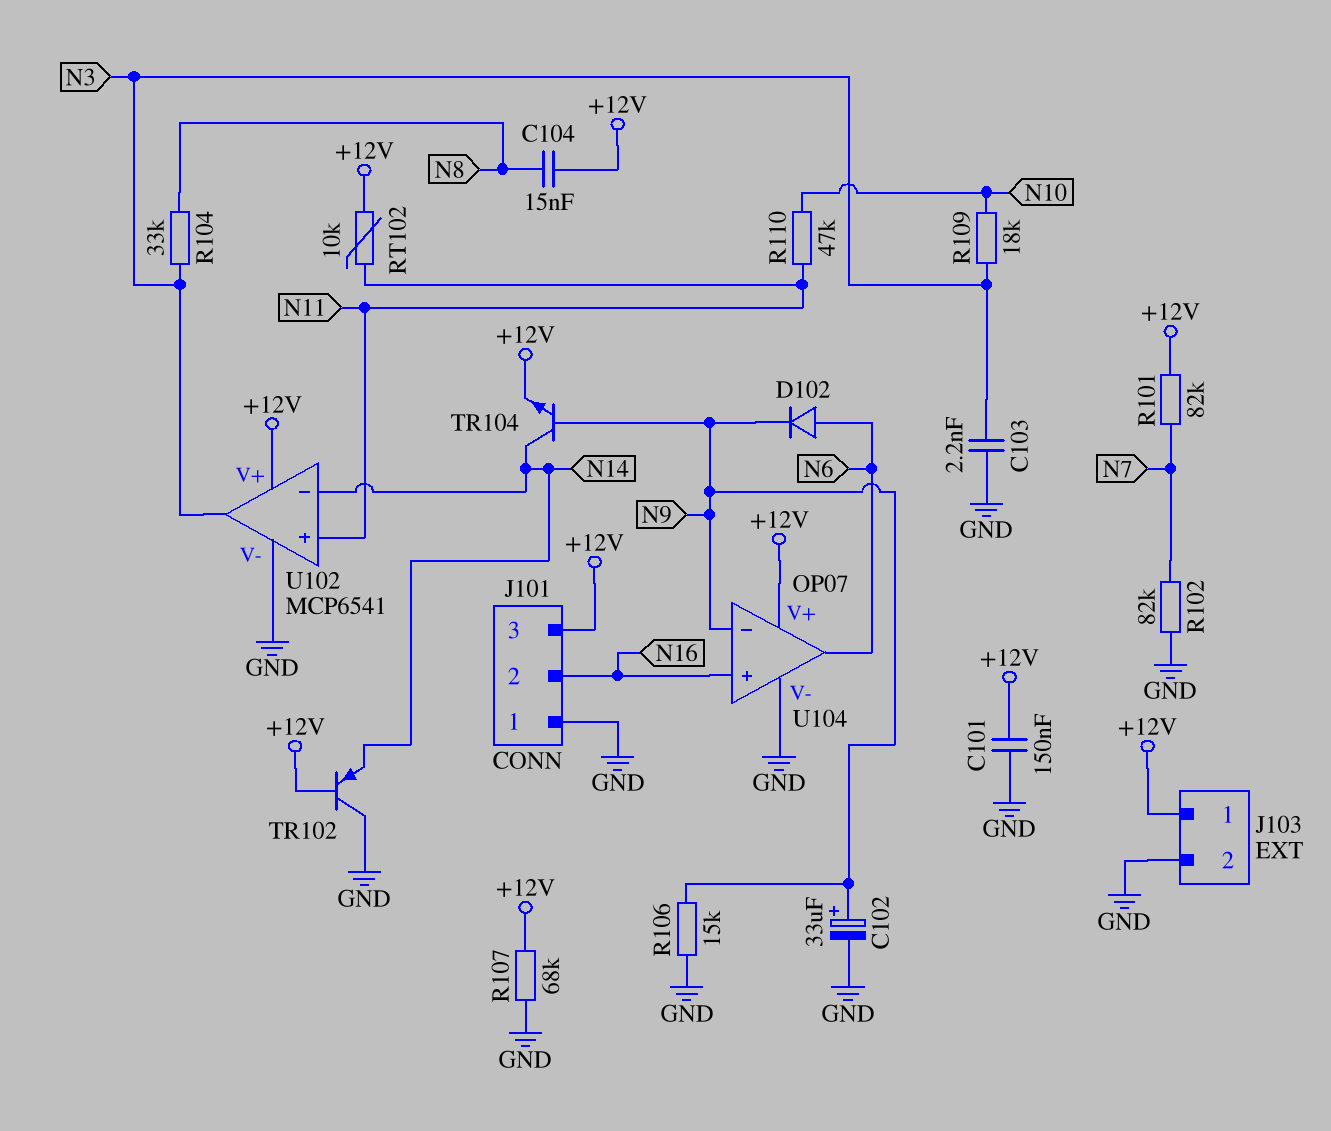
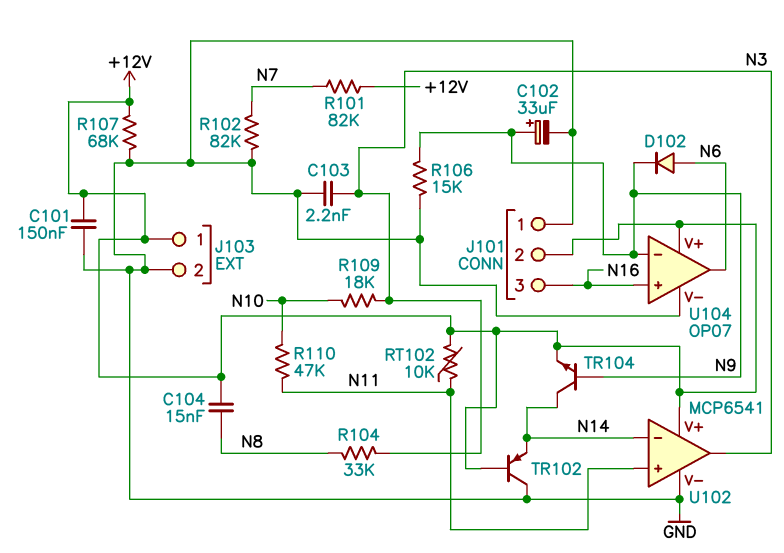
J101 pin 2: N16 -> +12V
J101 pin 3: +12V -> N16

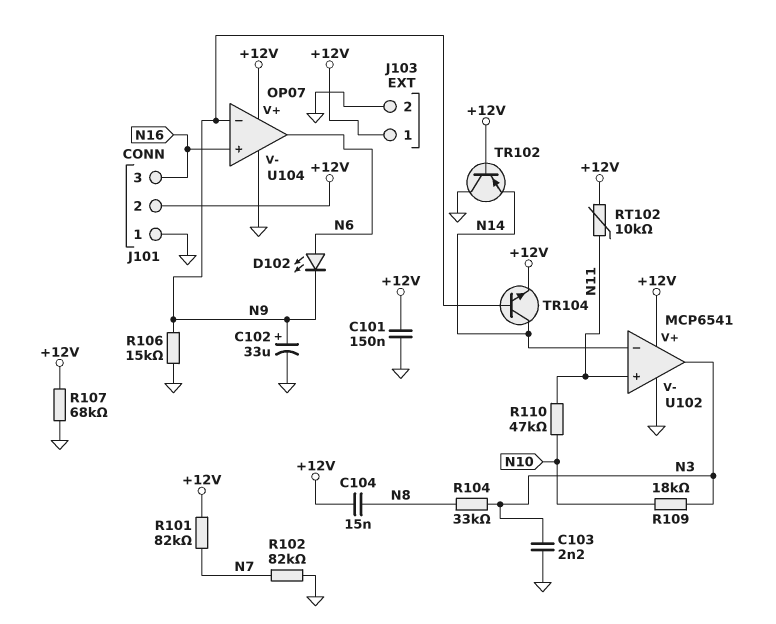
D102: diode (A N6, K N9) -> LED (A N6, K N9)

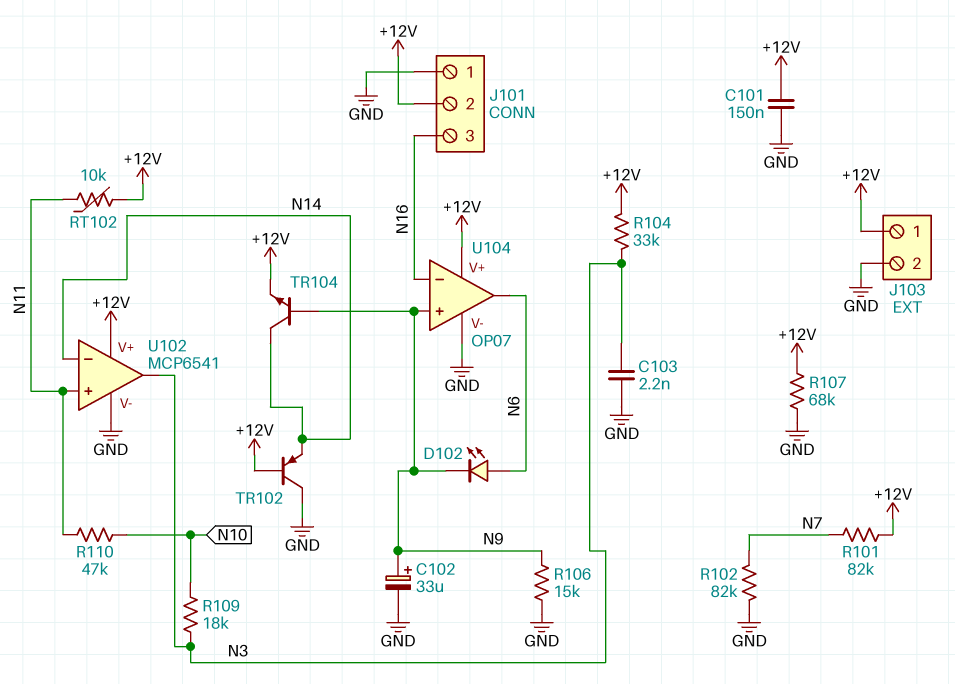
C104: 15nF (+12V, N8) -> none
R104: 33k (N3, N8) -> 33k (+12V, N3)
U104 pin in+: N16 -> N9
U104 pin in-: N9 -> N16

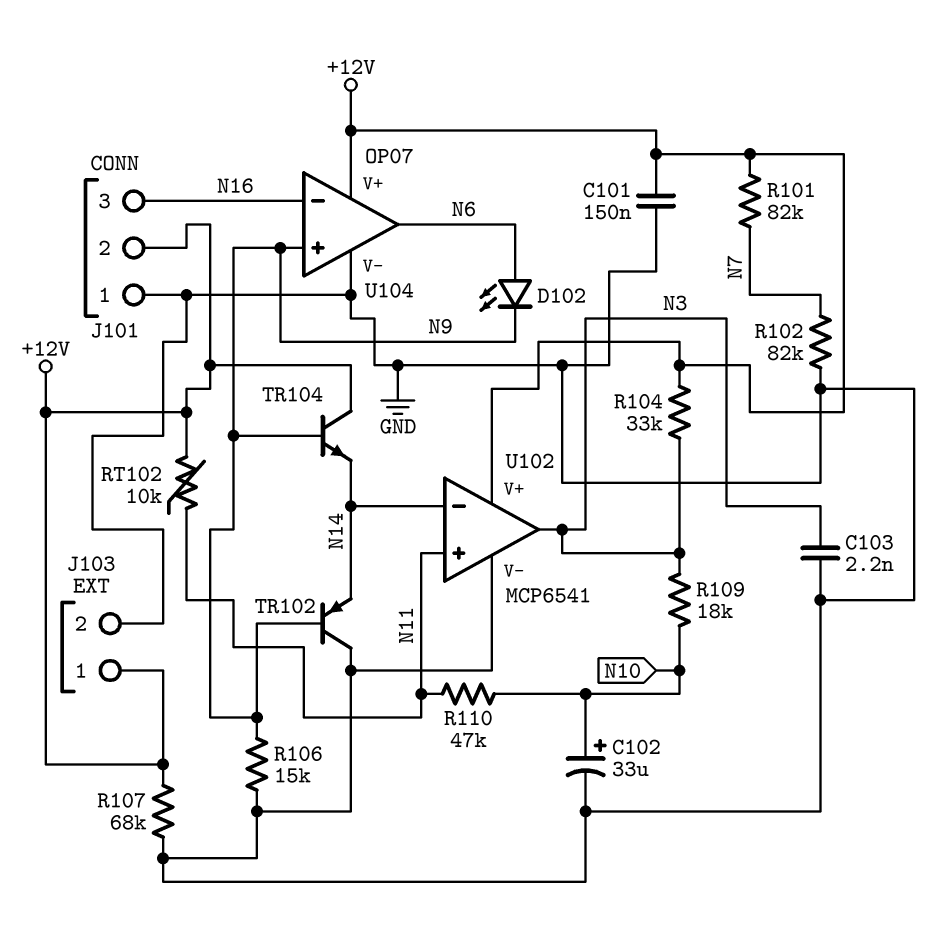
C102: 33uF (plus N9, minus GND) -> 33uF (plus N10, minus GND)
TR102: PNP (B +12V, C GND, E N14) -> PNP (B N9, C GND, E N14)
TR104: NPN (B N9, C N14, E +12V) -> NPN (B N9, C +12V, E N14)

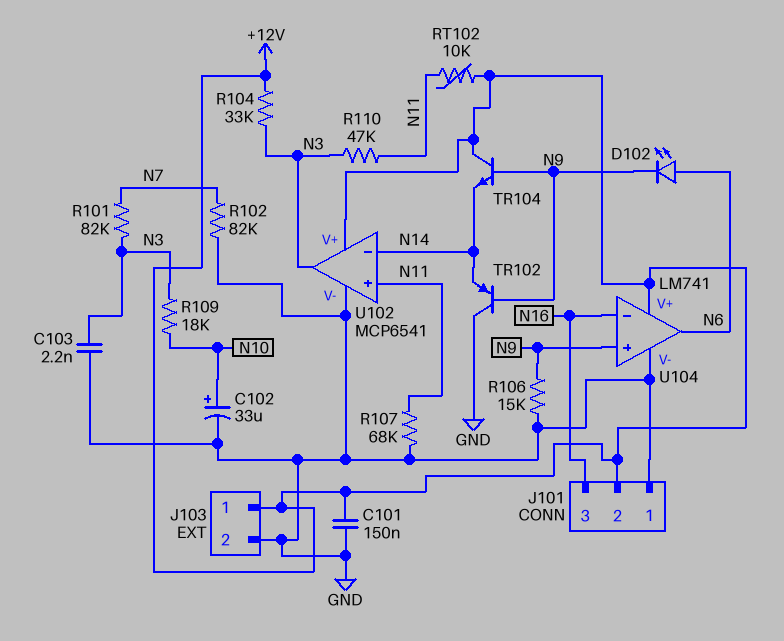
R101: 82k (+12V, N7) -> 82k (N3, N7)
R107: 68k (+12V, GND) -> 68k (GND, N11)
R110: 47k (N10, N11) -> 47k (N3, N11)
U104: OP07 -> LM741

